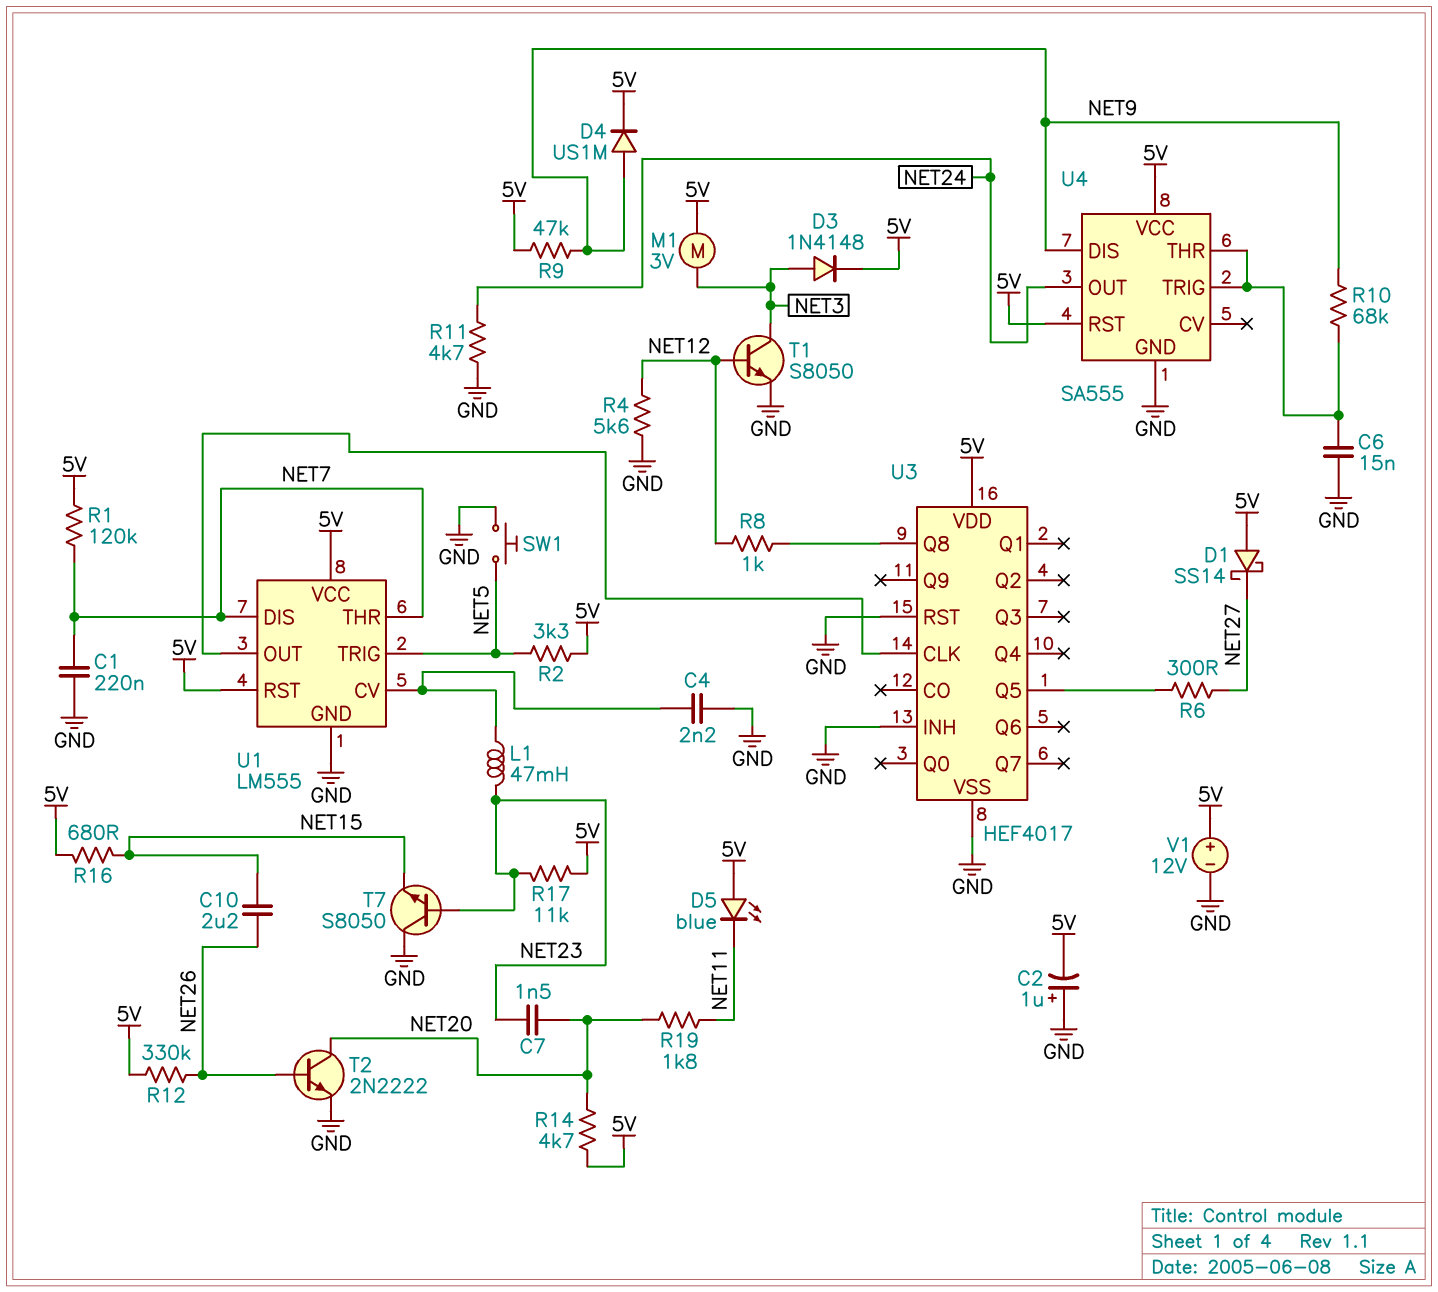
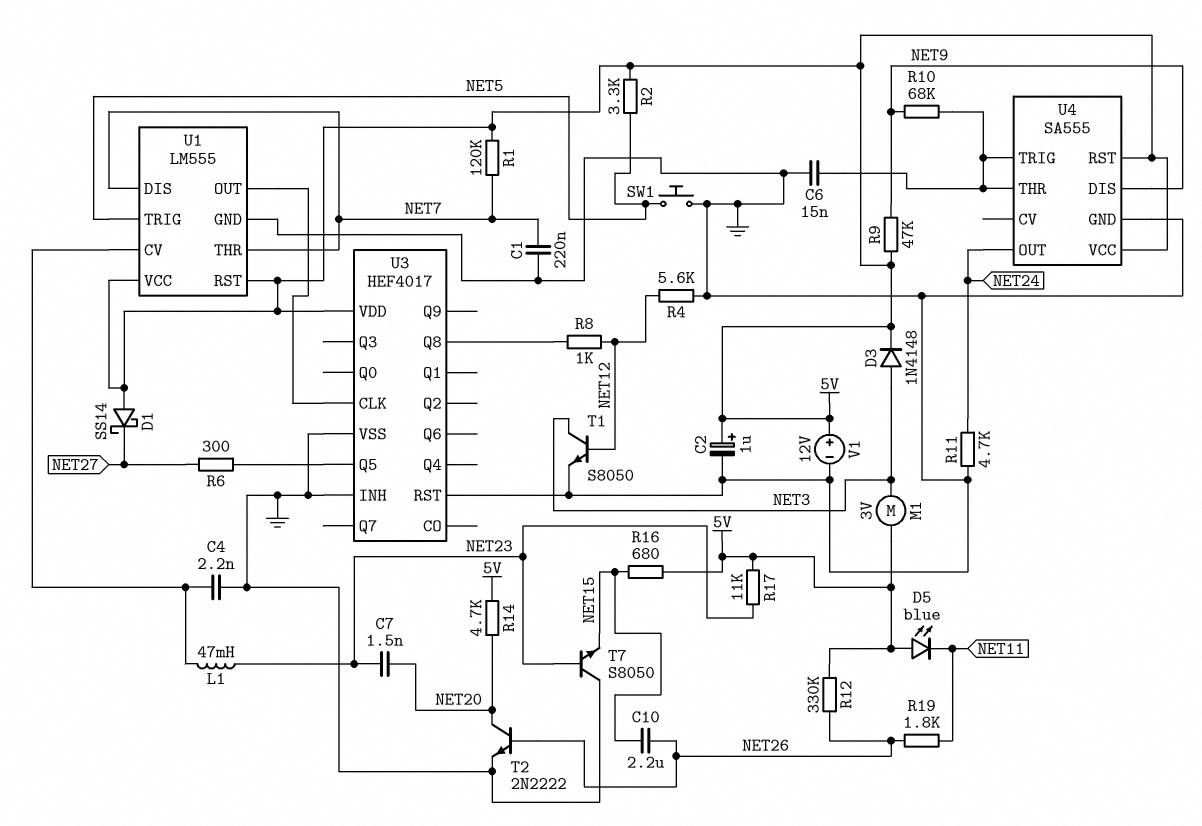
C2: 1uF (plus GND, minus 5V) -> 1uF (plus 5V, minus GND)
D4: diode US1M (A NET9, K 5V) -> none
R19: 1.8k (NET11, NET20) -> 1.8k (NET11, NET26)

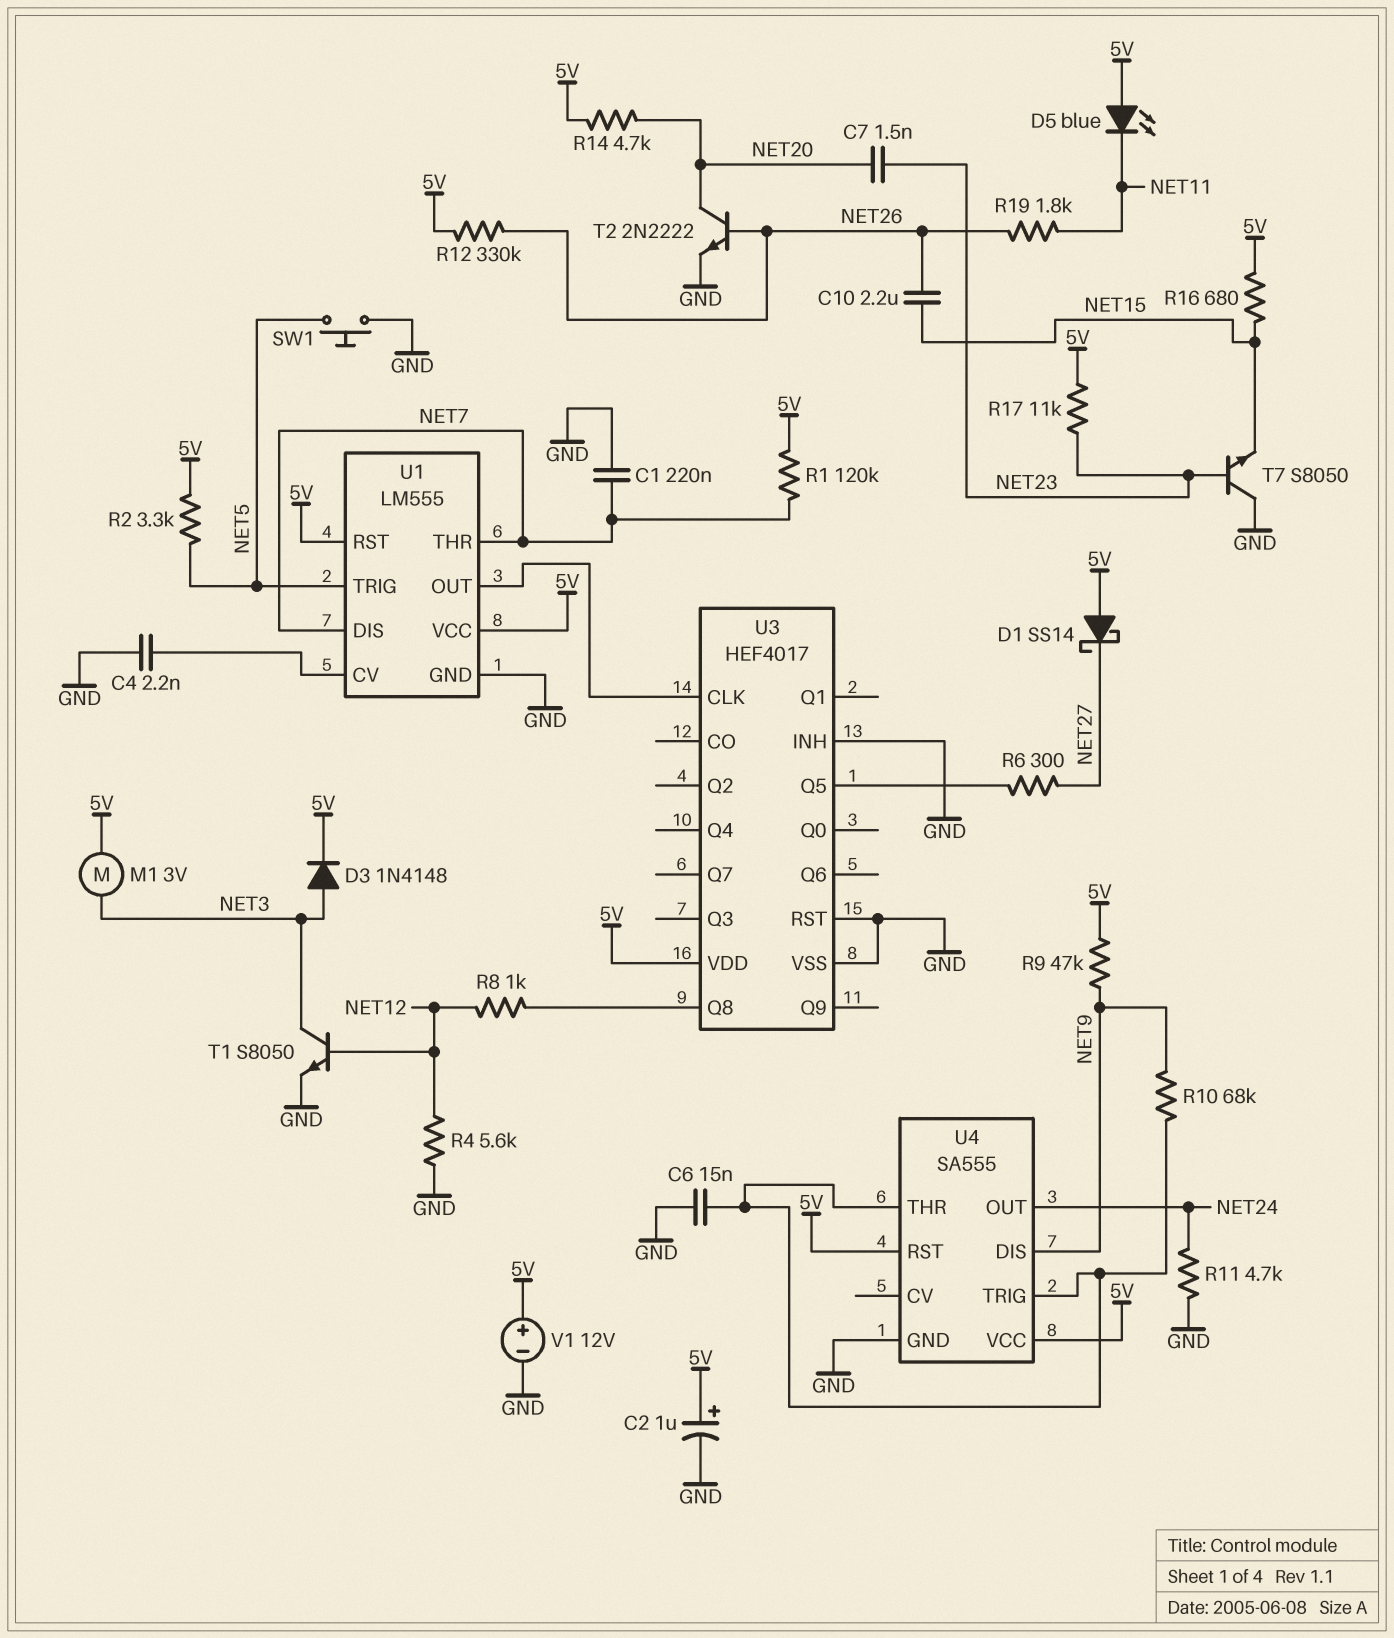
L1: 47mH (NET23, U1/CV) -> none

